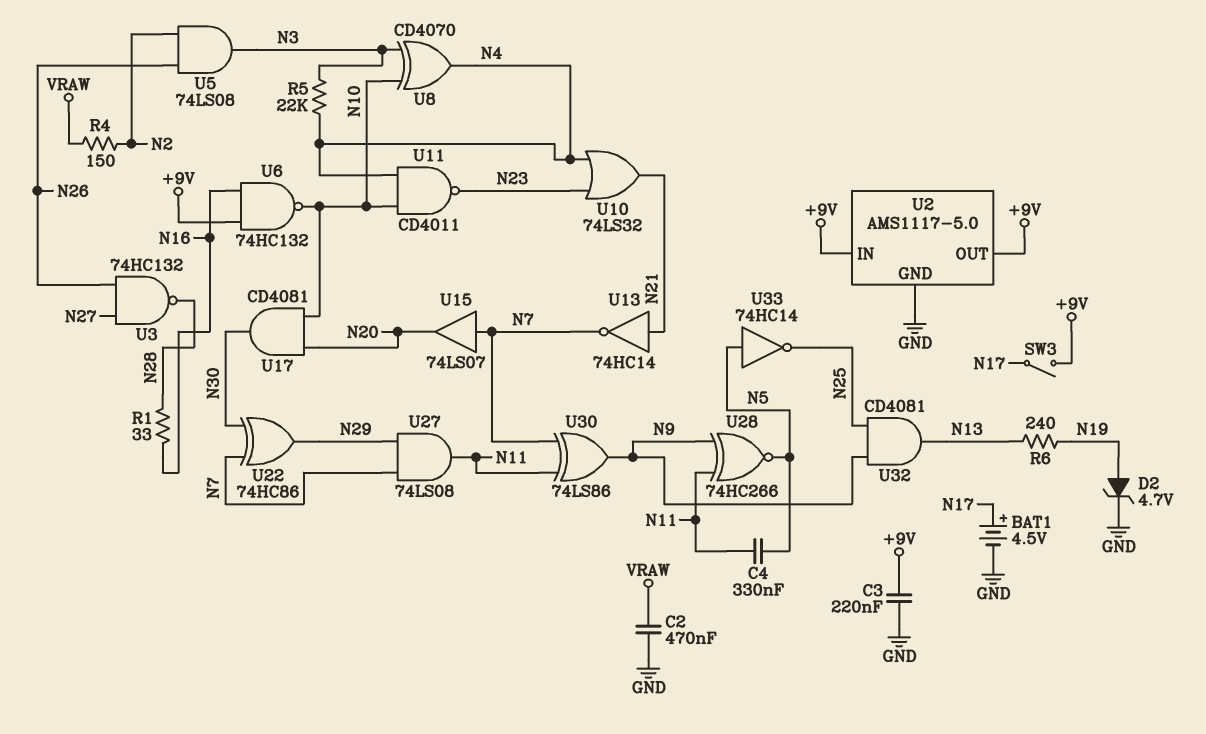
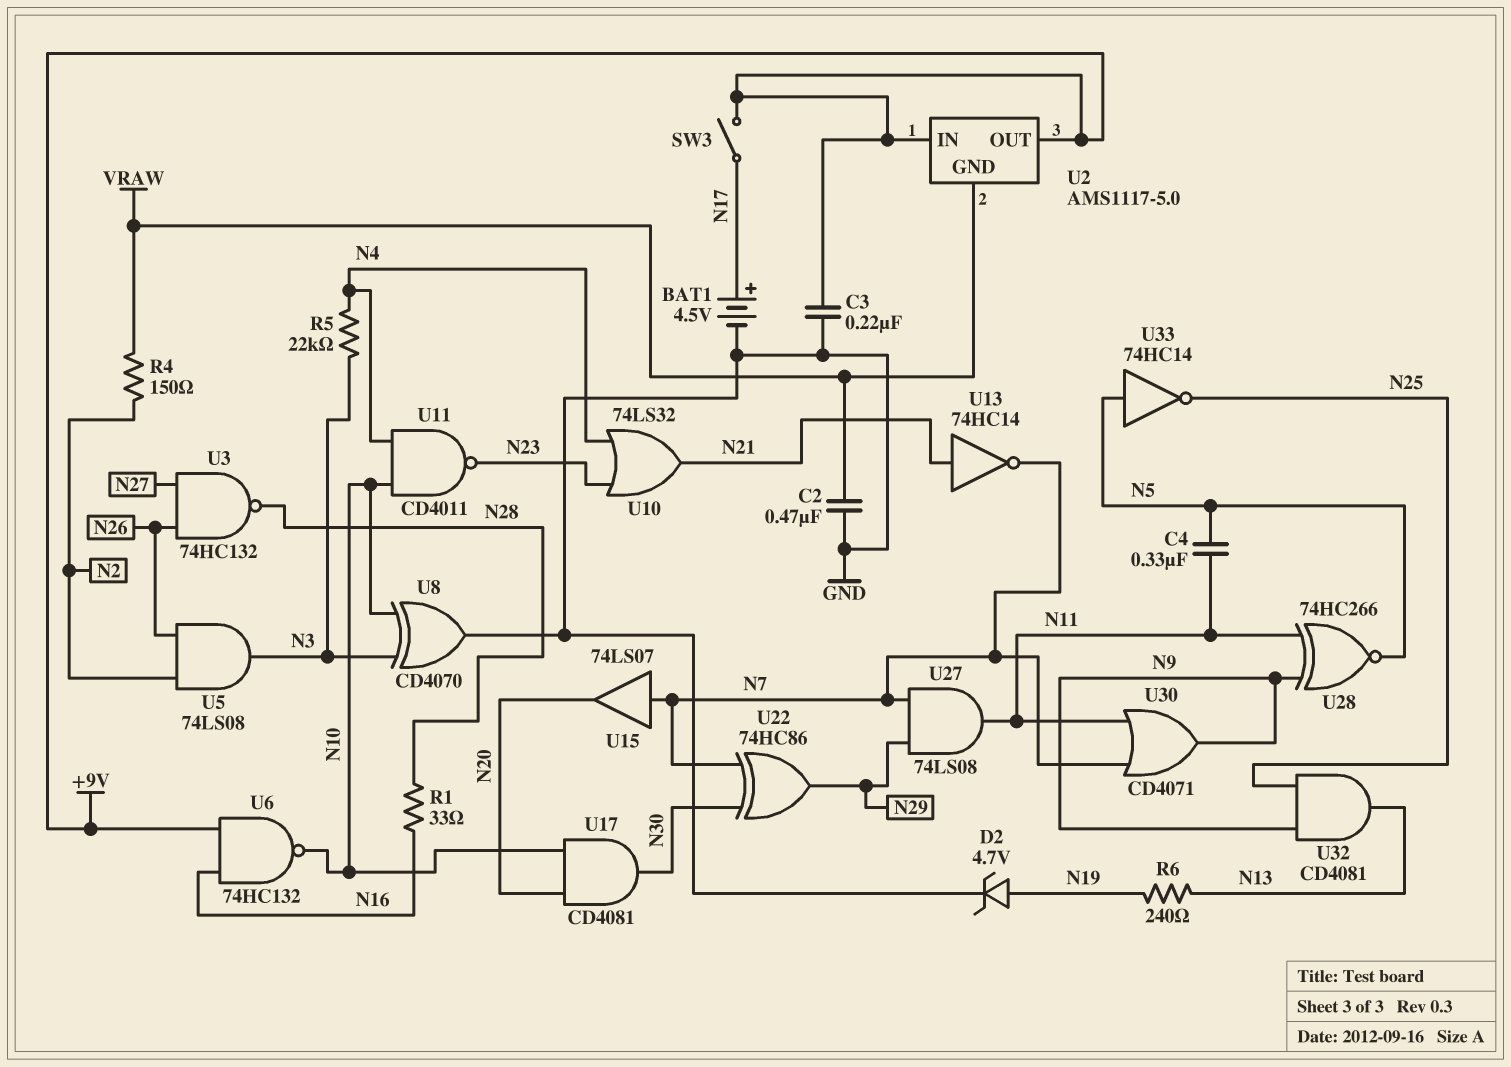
U2 pin GND: GND -> VRAW
U8: XOR CD4070 (in N3, in N10, out N4) -> XOR CD4070 (in N3, in N10, out GND)
U30: XOR 74LS86 (in N7, in N11, out N9) -> OR CD4071 (in N7, in N11, out N9)

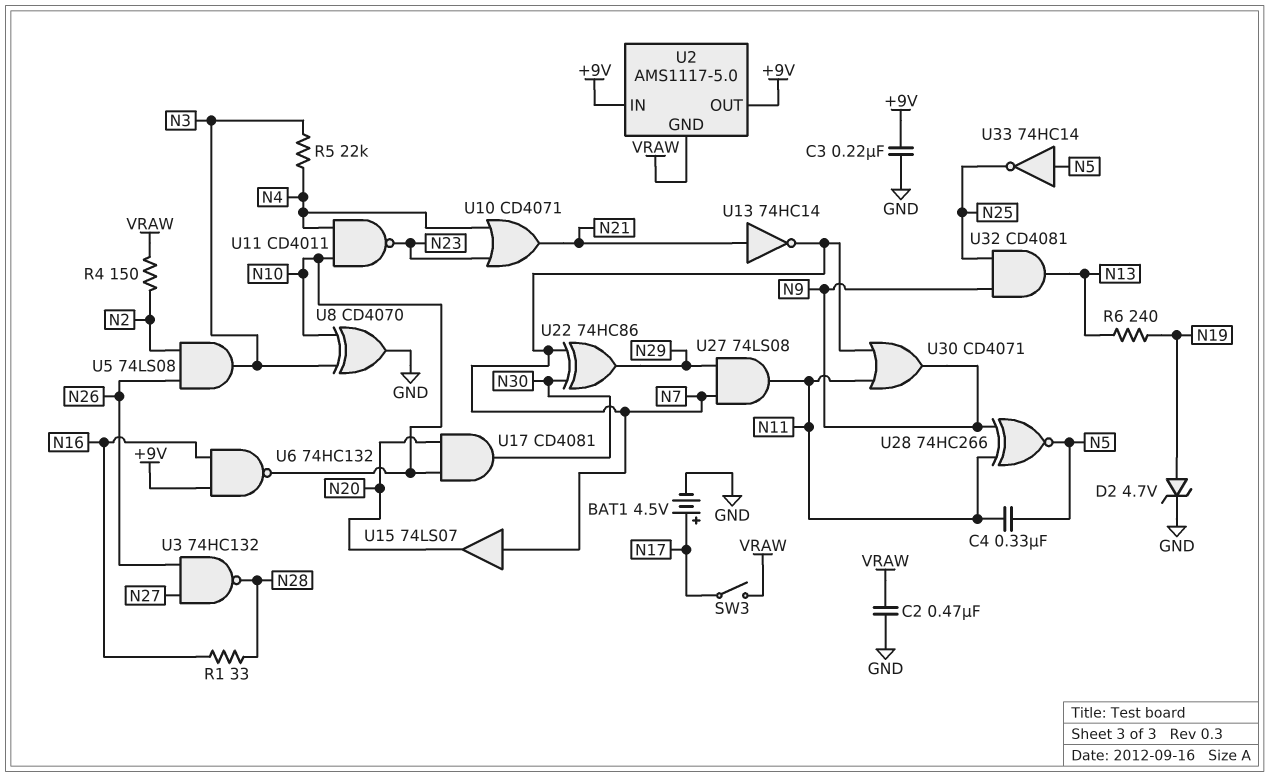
SW3: switch (+9V, N17) -> switch (N17, VRAW)
U10: OR 74LS32 (in N4, in N23, out N21) -> OR CD4071 (in N4, in N23, out N21)

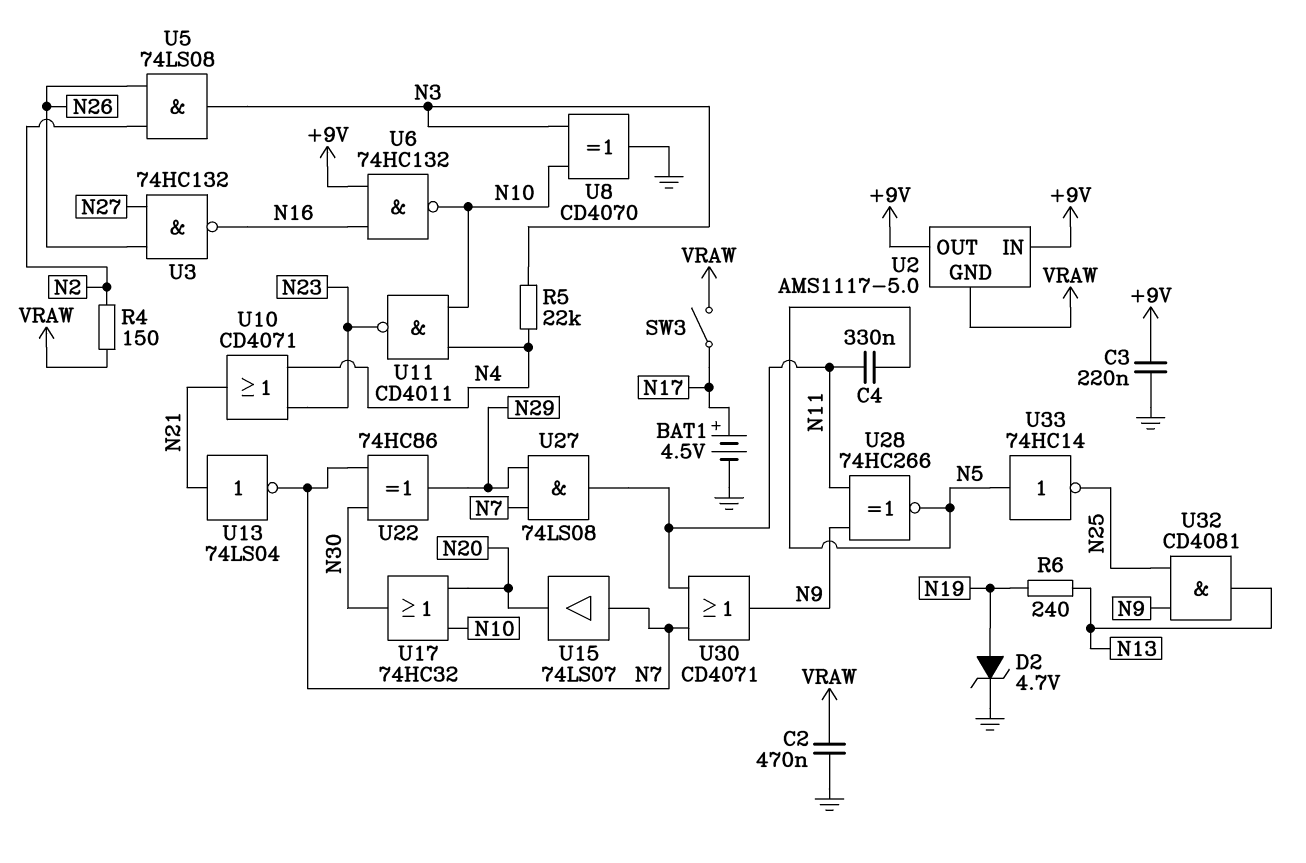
R1: 33 (N16, N28) -> none
U3: NAND 74HC132 (in N26, in N27, out N28) -> NAND 74HC132 (in N26, in N27, out N16)
U13: NOT 74HC14 (in N21, out N7) -> NOT 74LS04 (in N21, out N7)
U17: AND CD4081 (in N10, in N20, out N30) -> OR 74HC32 (in N10, in N20, out N30)

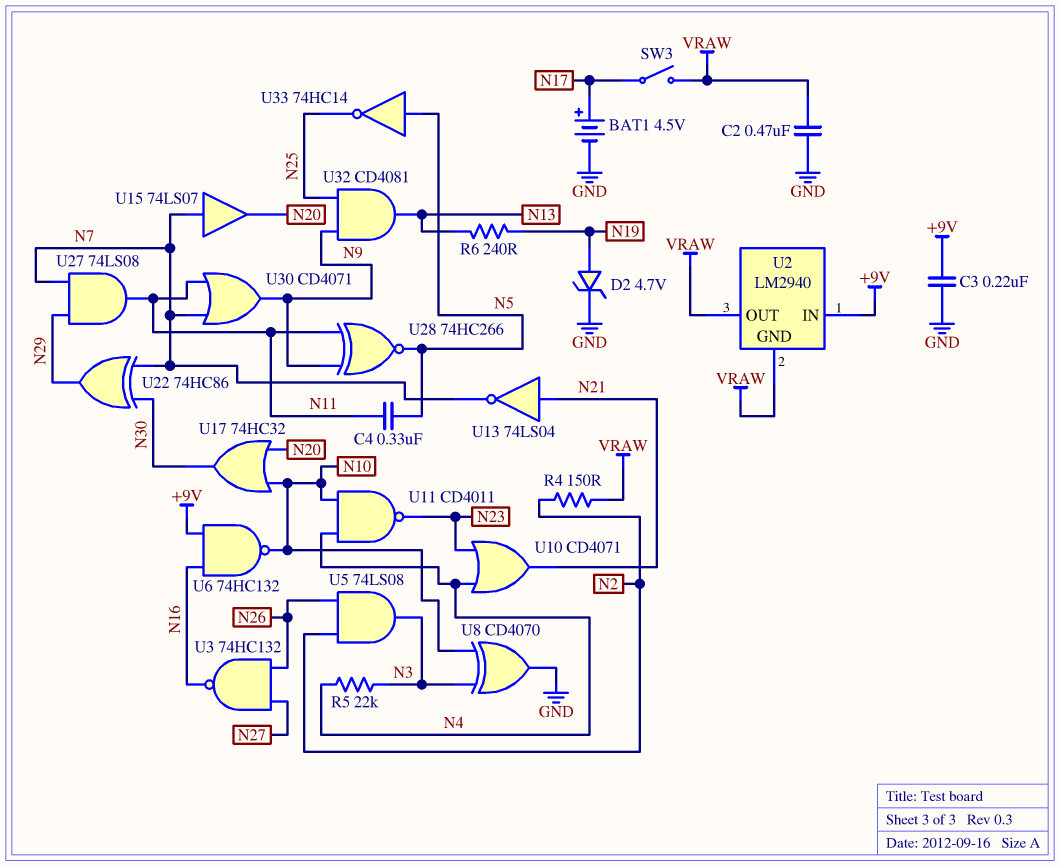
U2: AMS1117-5.0 -> LM2940
U2 pin OUT: +9V -> VRAW

